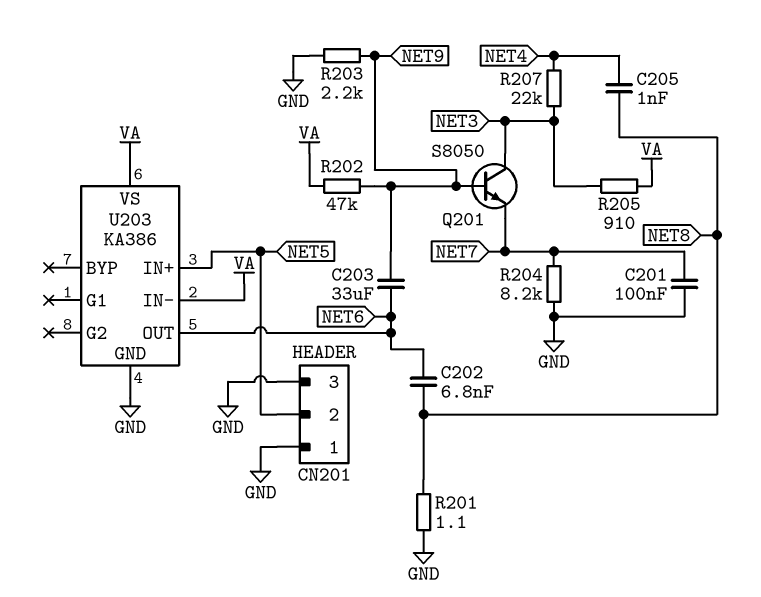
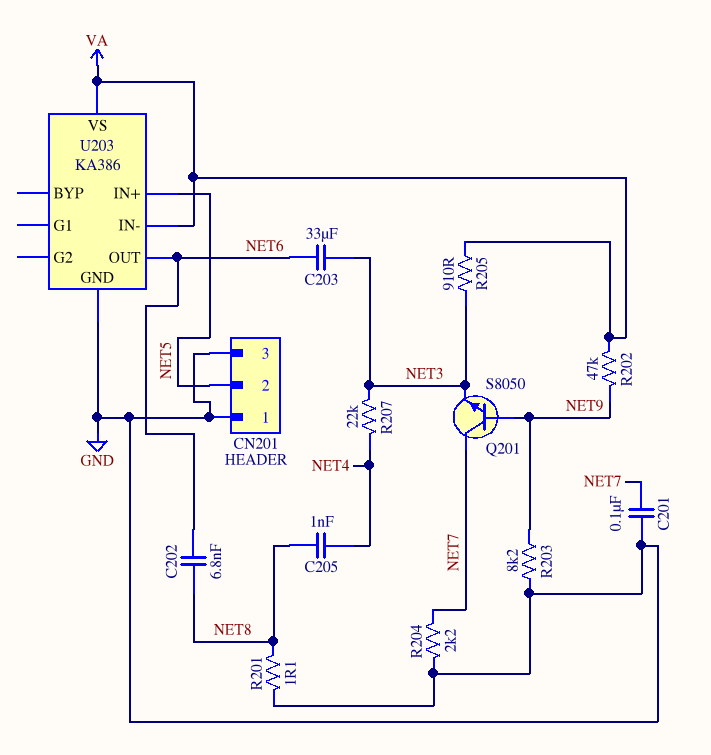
C203: 33uF (NET6, NET9) -> 33uF (NET3, NET6)
Q201: NPN S8050 (B NET9, C NET3, E NET7) -> NPN S8050 (B NET9, C NET7, E NET3)
R203: 2.2k (GND, NET9) -> 8.2k (GND, NET9)
R204: 8.2k (GND, NET7) -> 2.2k (GND, NET7)

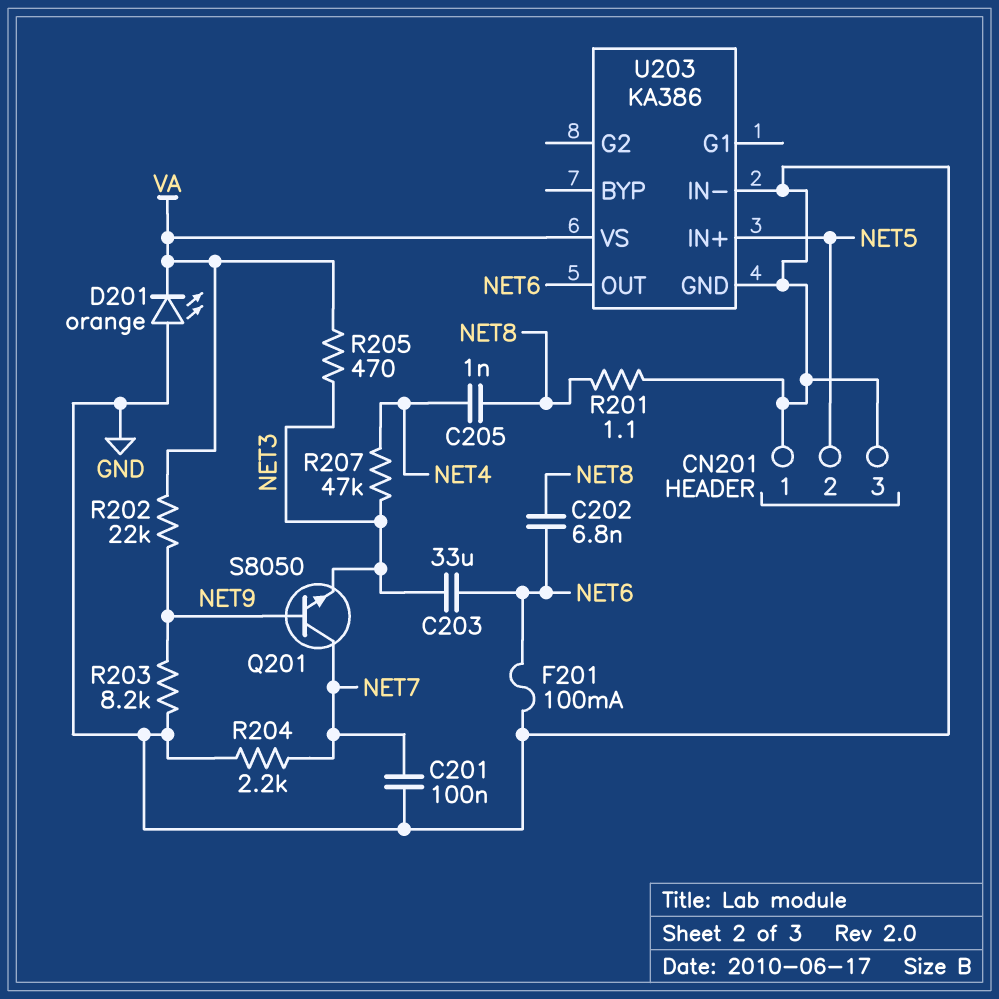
D201: none -> LED orange (A GND, K VA)
F201: none -> 100mA (GND, NET6)
R202: 47k (NET9, VA) -> 22k (NET9, VA)
R205: 910 (NET3, VA) -> 470 (NET3, VA)
R207: 22k (NET3, NET4) -> 47k (NET3, NET4)
U203 pin IN-: VA -> GND

